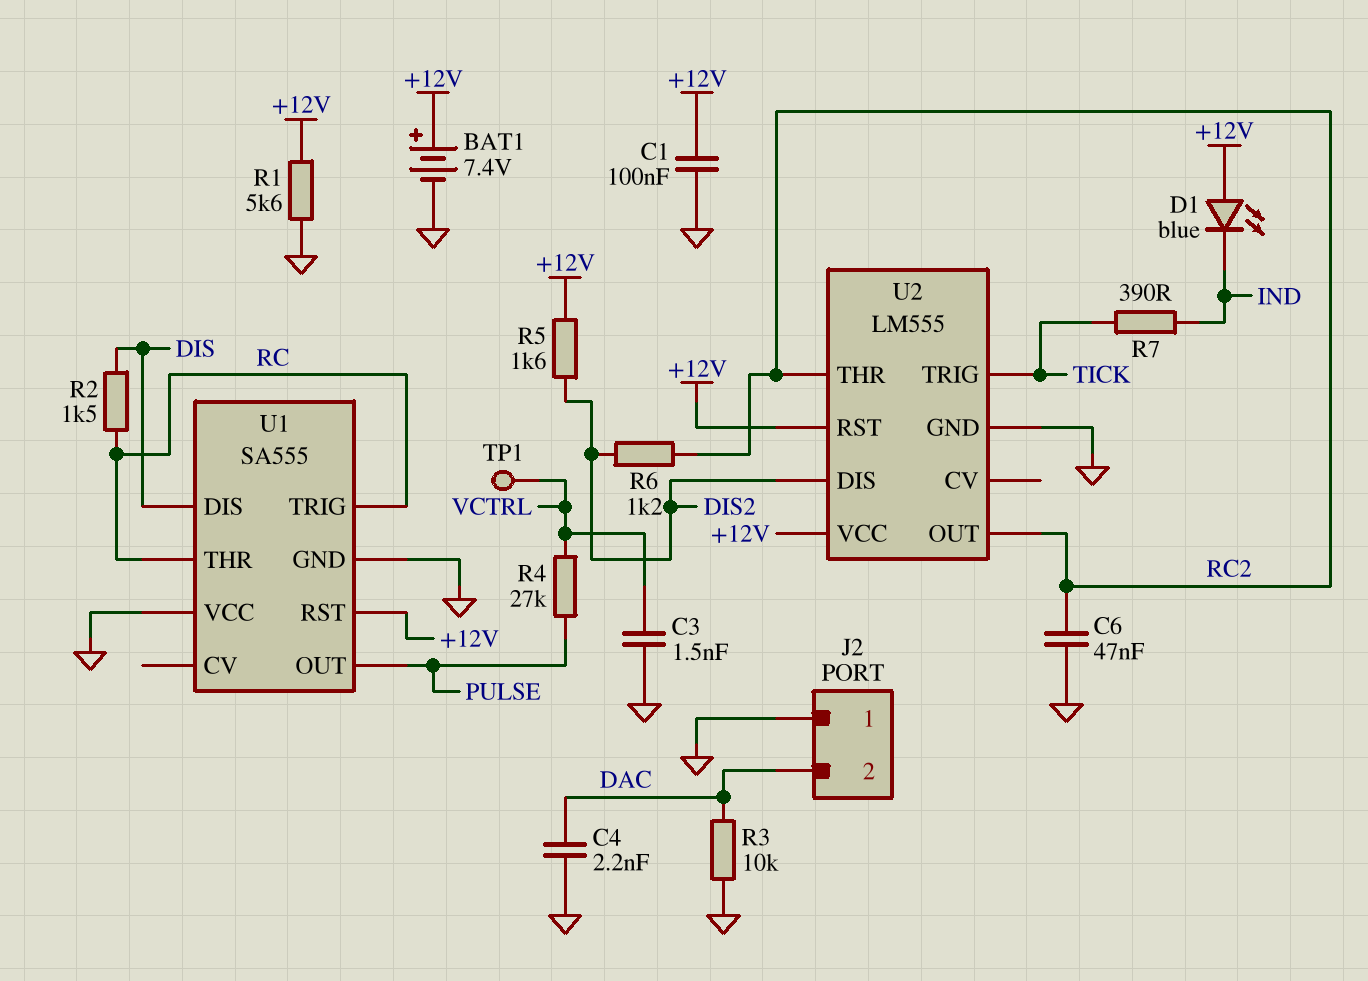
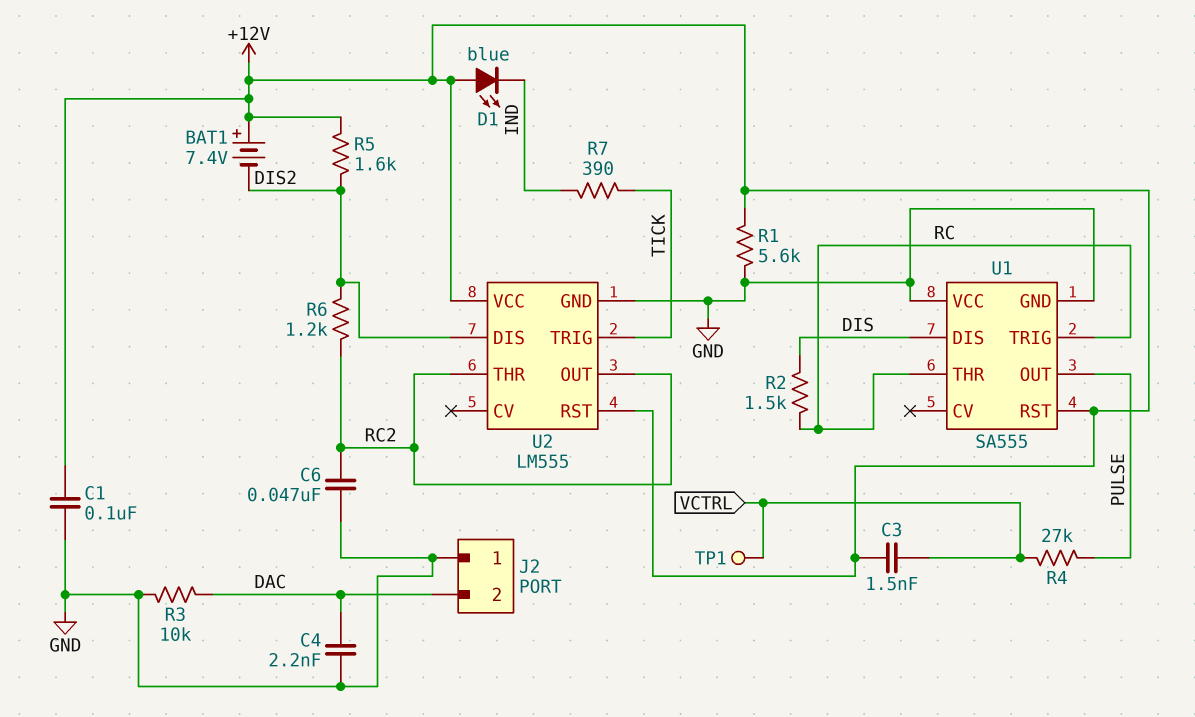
BAT1: 7.4V (plus +12V, minus GND) -> 7.4V (plus +12V, minus DIS2)
C3: 1.5nF (GND, VCTRL) -> 1.5nF (+12V, VCTRL)

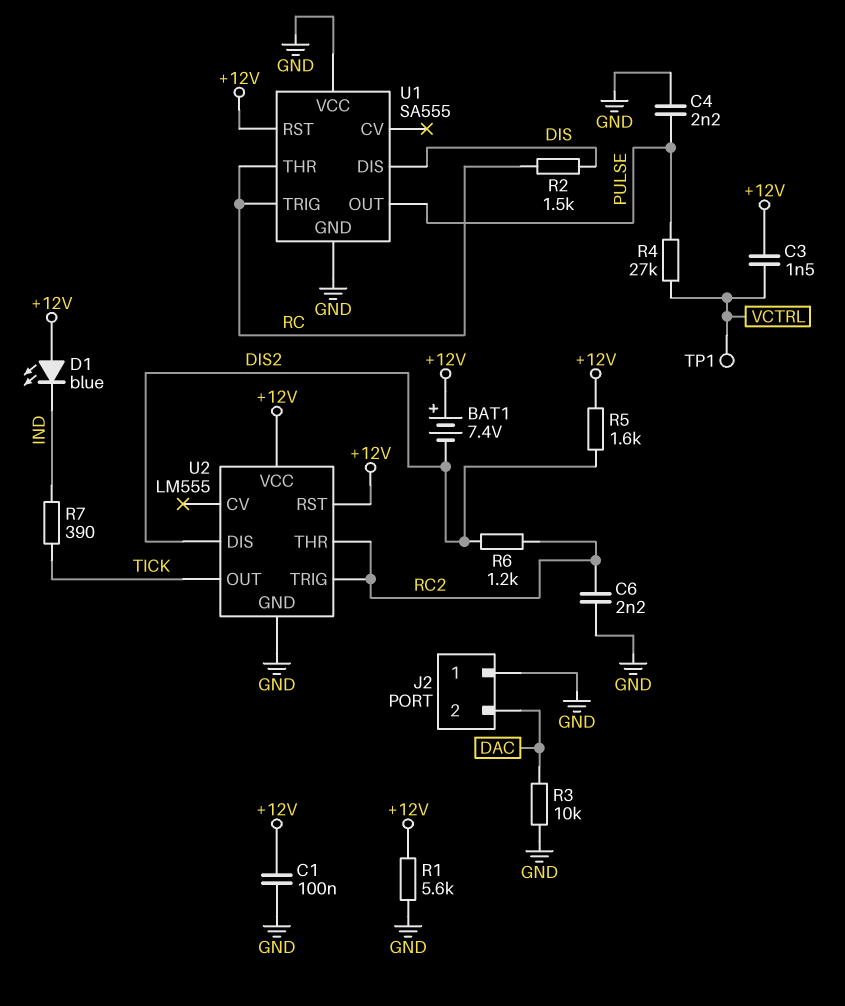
C4: 2.2nF (DAC, GND) -> 2.2nF (GND, PULSE)
C6: 47nF (GND, RC2) -> 2.2nF (GND, RC2)
U2 pin OUT: RC2 -> TICK
U2 pin TRIG: TICK -> RC2

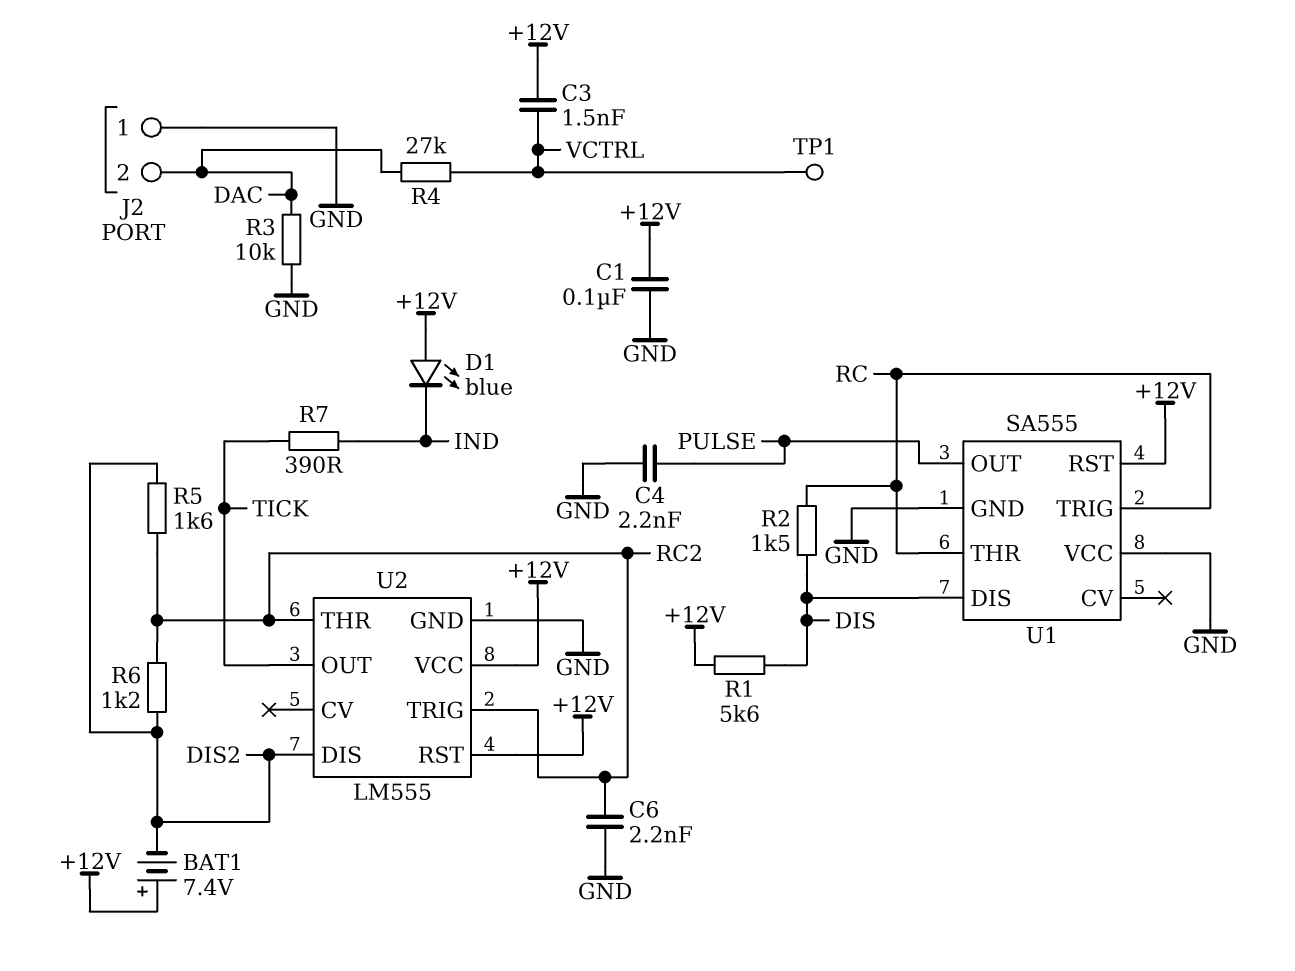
R1: 5.6k (+12V, GND) -> 5.6k (+12V, DIS)
R4: 27k (PULSE, VCTRL) -> 27k (DAC, VCTRL)
R5: 1.6k (+12V, DIS2) -> 1.6k (DIS2, RC2)

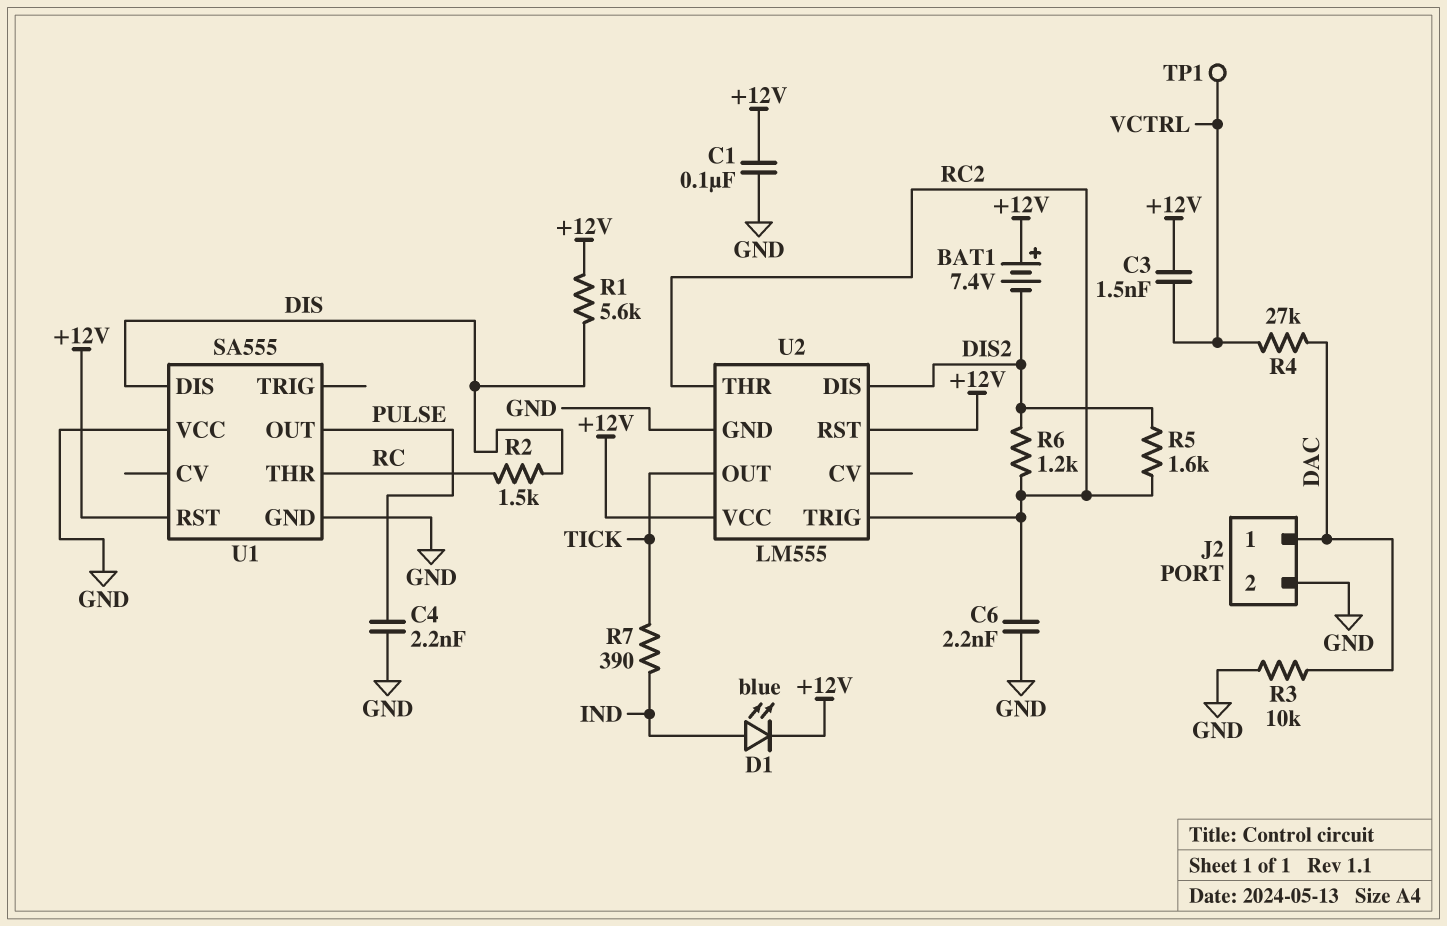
D1: LED blue (A +12V, K IND) -> LED blue (A IND, K +12V)
J2 pin 1: GND -> DAC
J2 pin 2: DAC -> GND
U1 pin TRIG: RC -> none

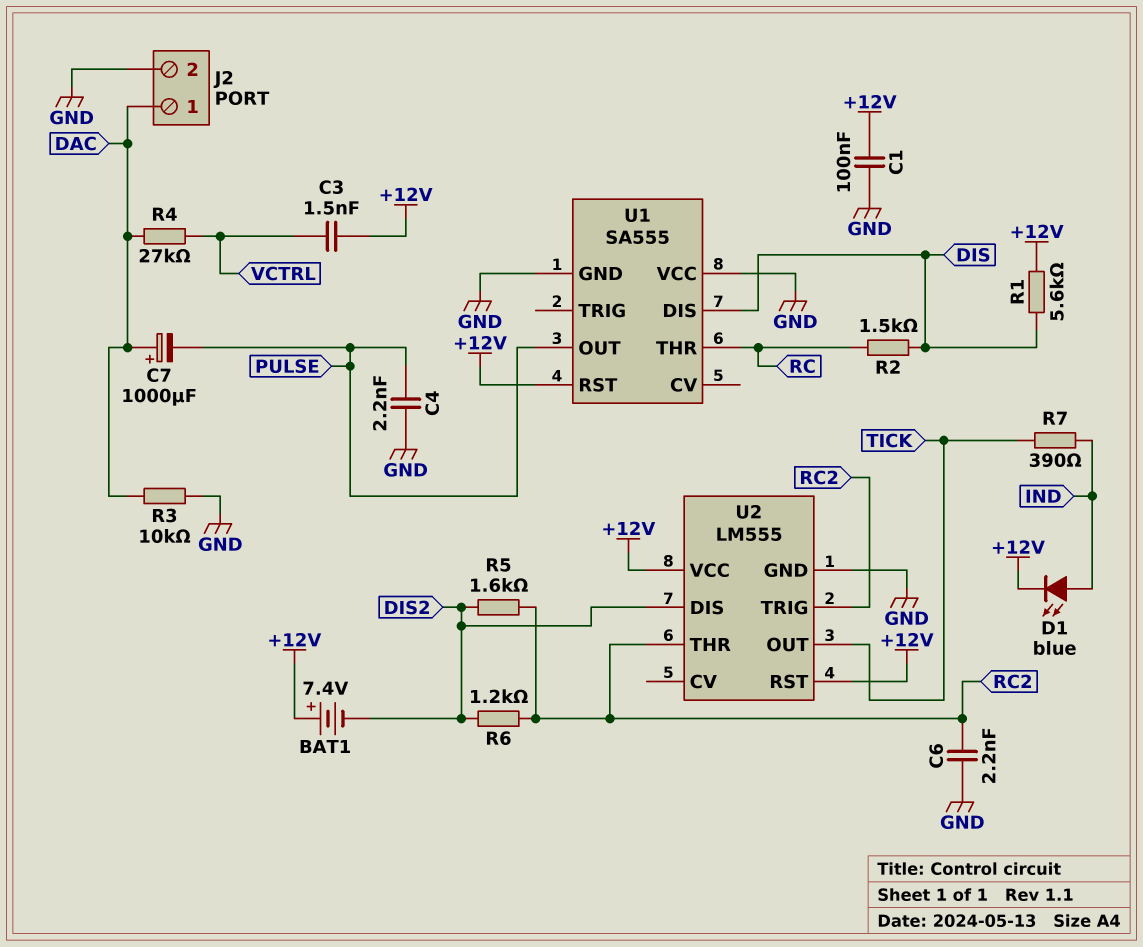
C7: none -> 1000uF (plus DAC, minus PULSE)
TP1: test point (VCTRL) -> none

